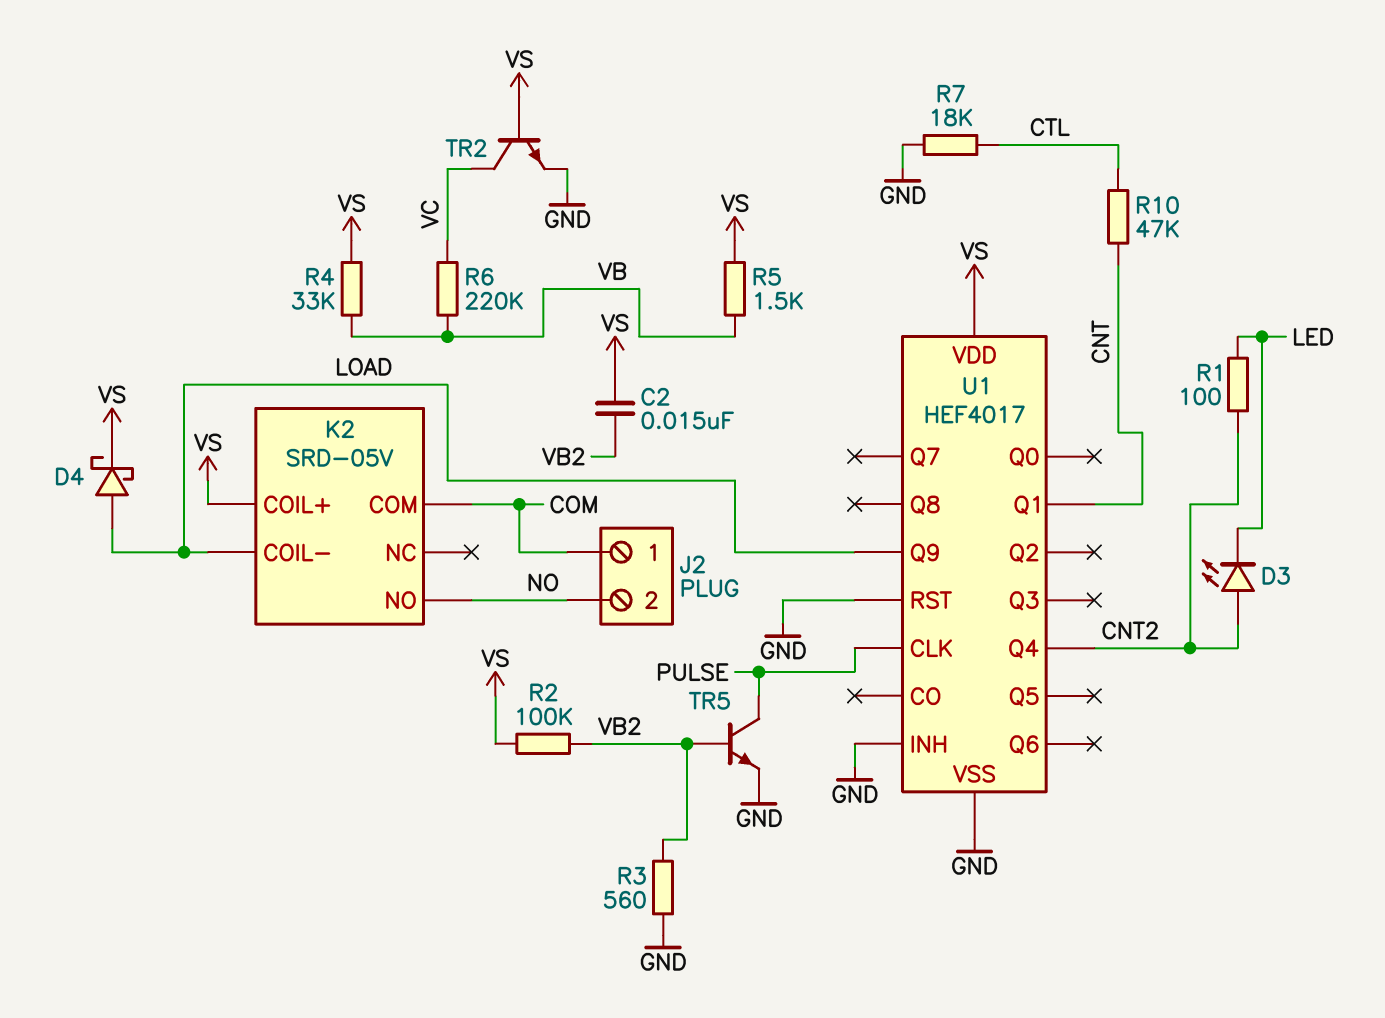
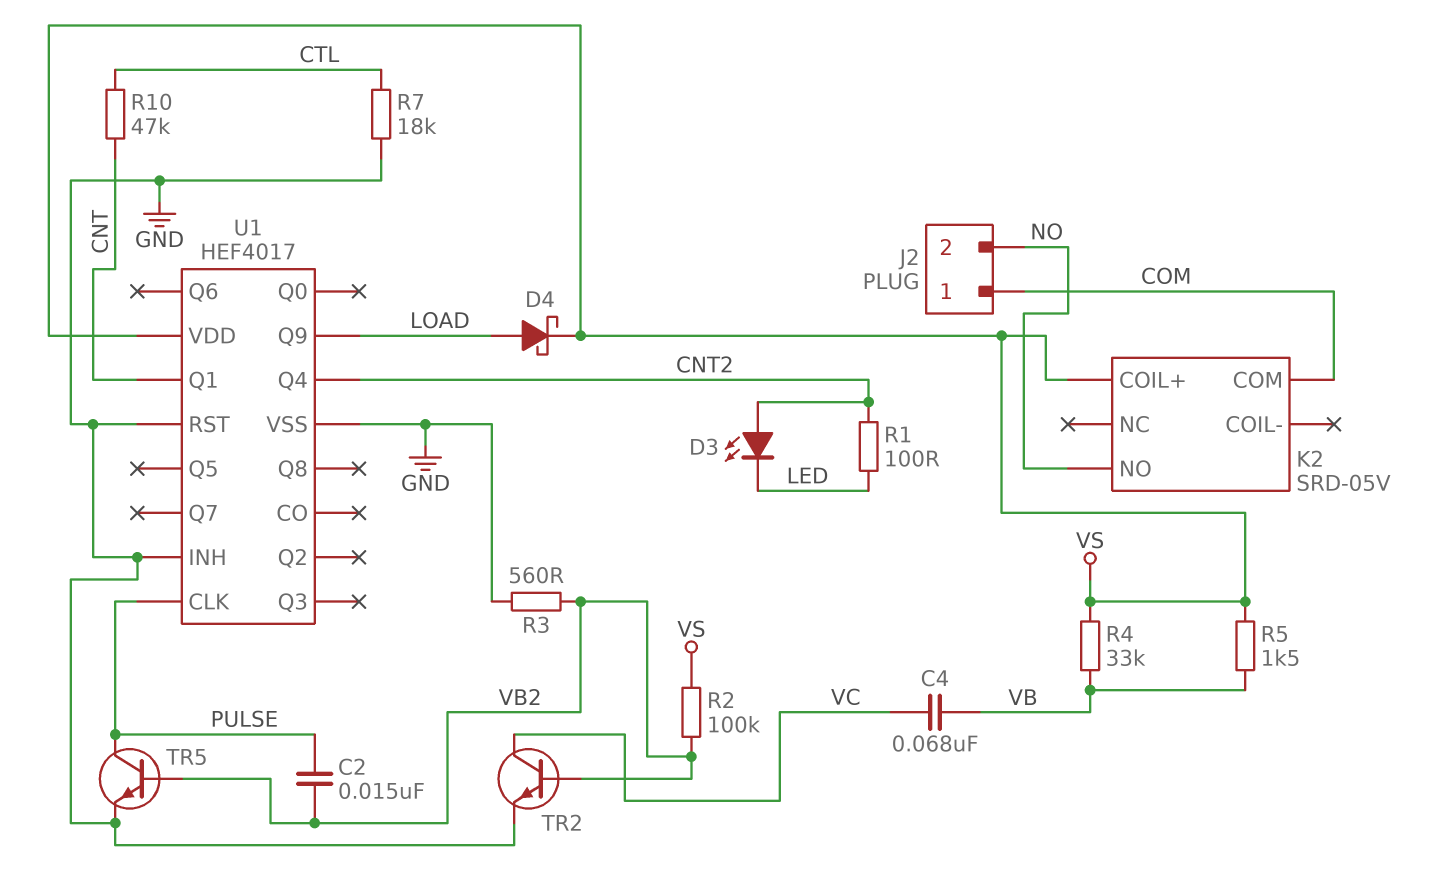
C2: 15nF (VB2, VS) -> 15nF (PULSE, VB2)
C4: none -> 68nF (VB, VC)
K2 pin COIL-: LOAD -> none
R6: 220k (VB, VC) -> none
TR2: NPN (B VS, C VC, E GND) -> NPN (B VB2, C VC, E GND)

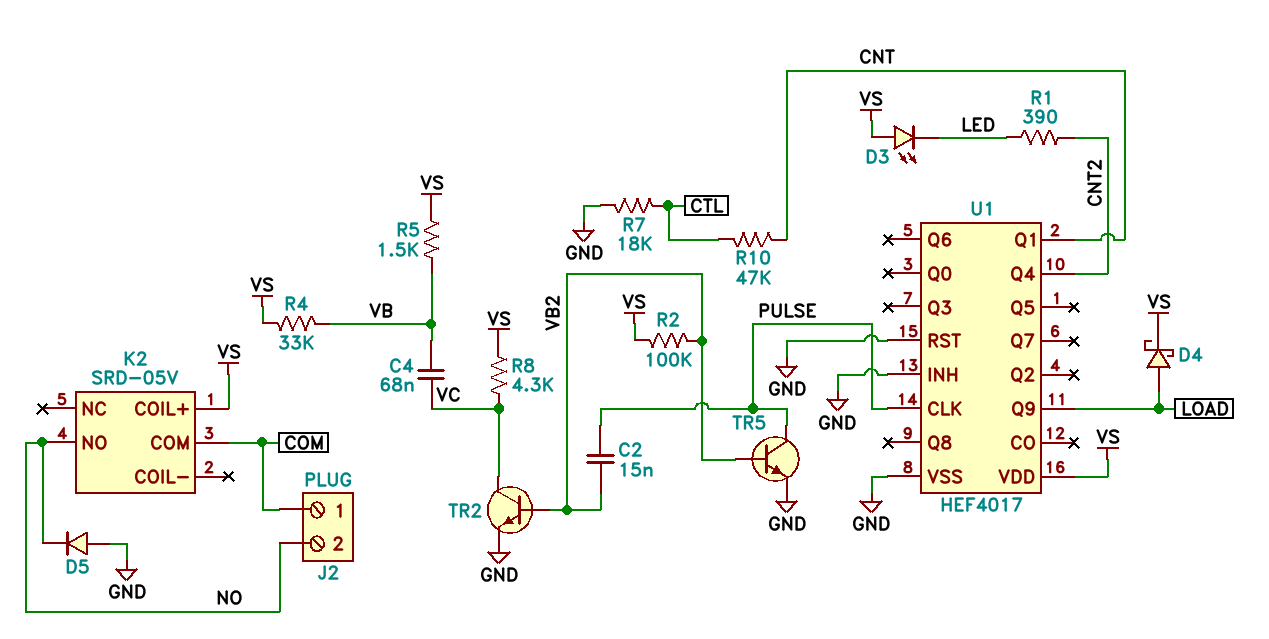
D3: LED (A CNT2, K LED) -> LED (A VS, K LED)
D5: none -> diode (A GND, K NO)
R1: 100 (CNT2, LED) -> 390 (CNT2, LED)
R3: 560 (GND, VB2) -> none
R8: none -> 4.3k (VC, VS)

